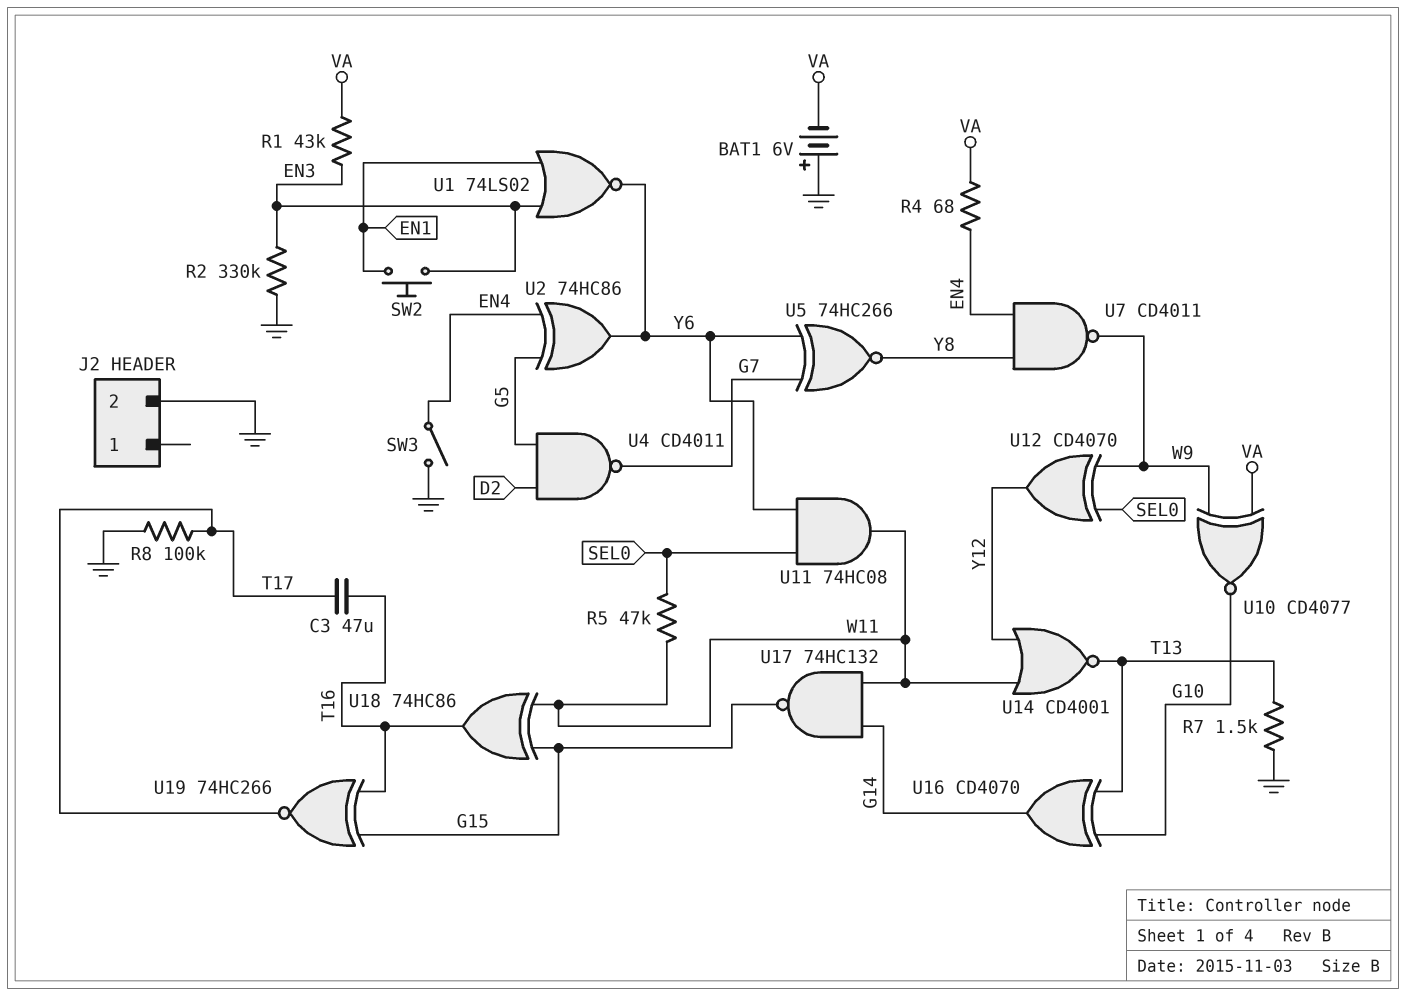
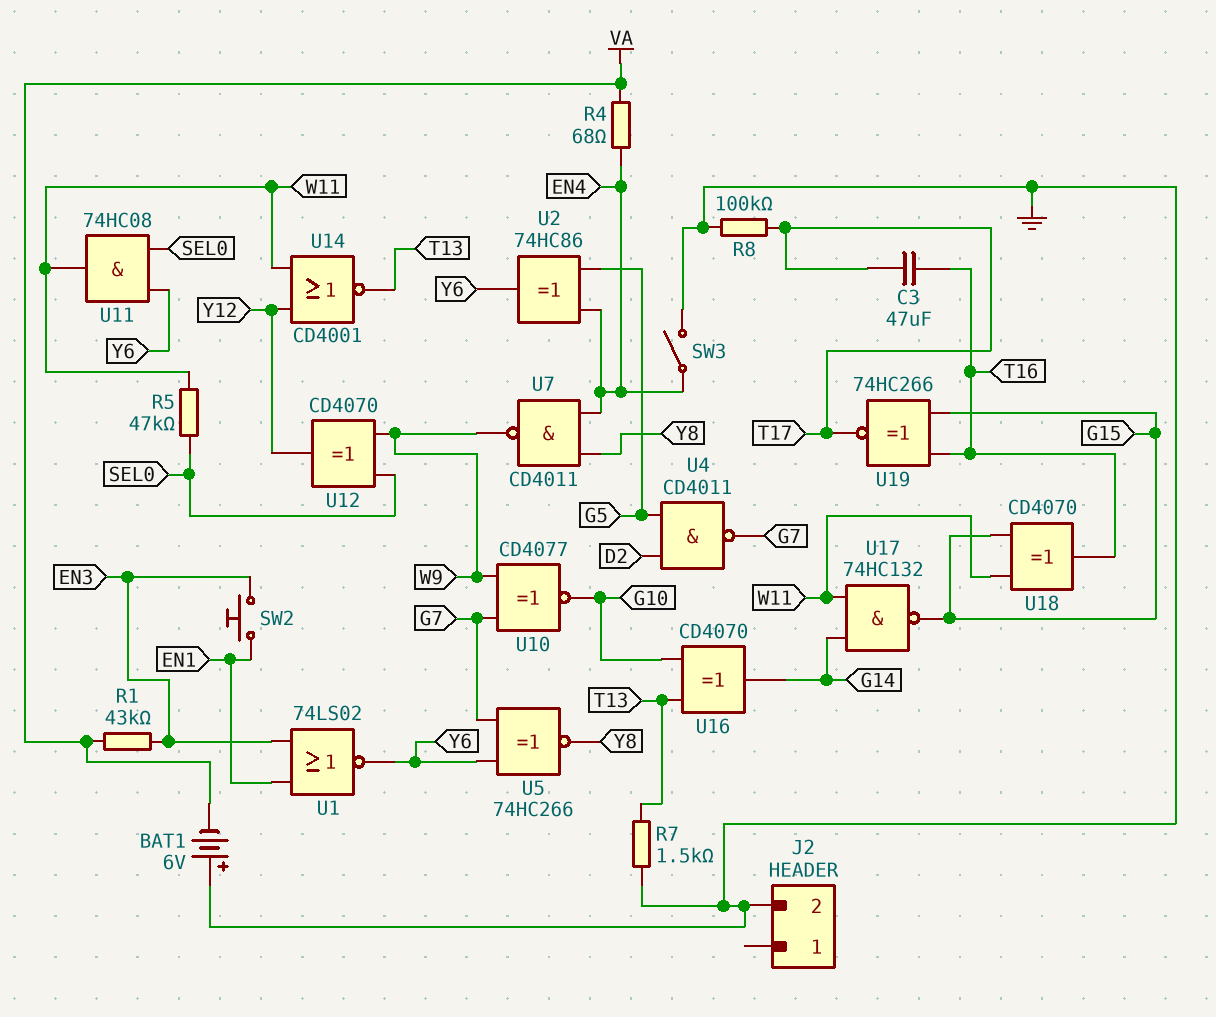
R2: 330k (EN3, GND) -> none
U10: XNOR CD4077 (in VA, in W9, out G10) -> XNOR CD4077 (in G7, in W9, out G10)
U18: XOR 74HC86 (in G15, in W11, out T16) -> XOR CD4070 (in G15, in W11, out T16)

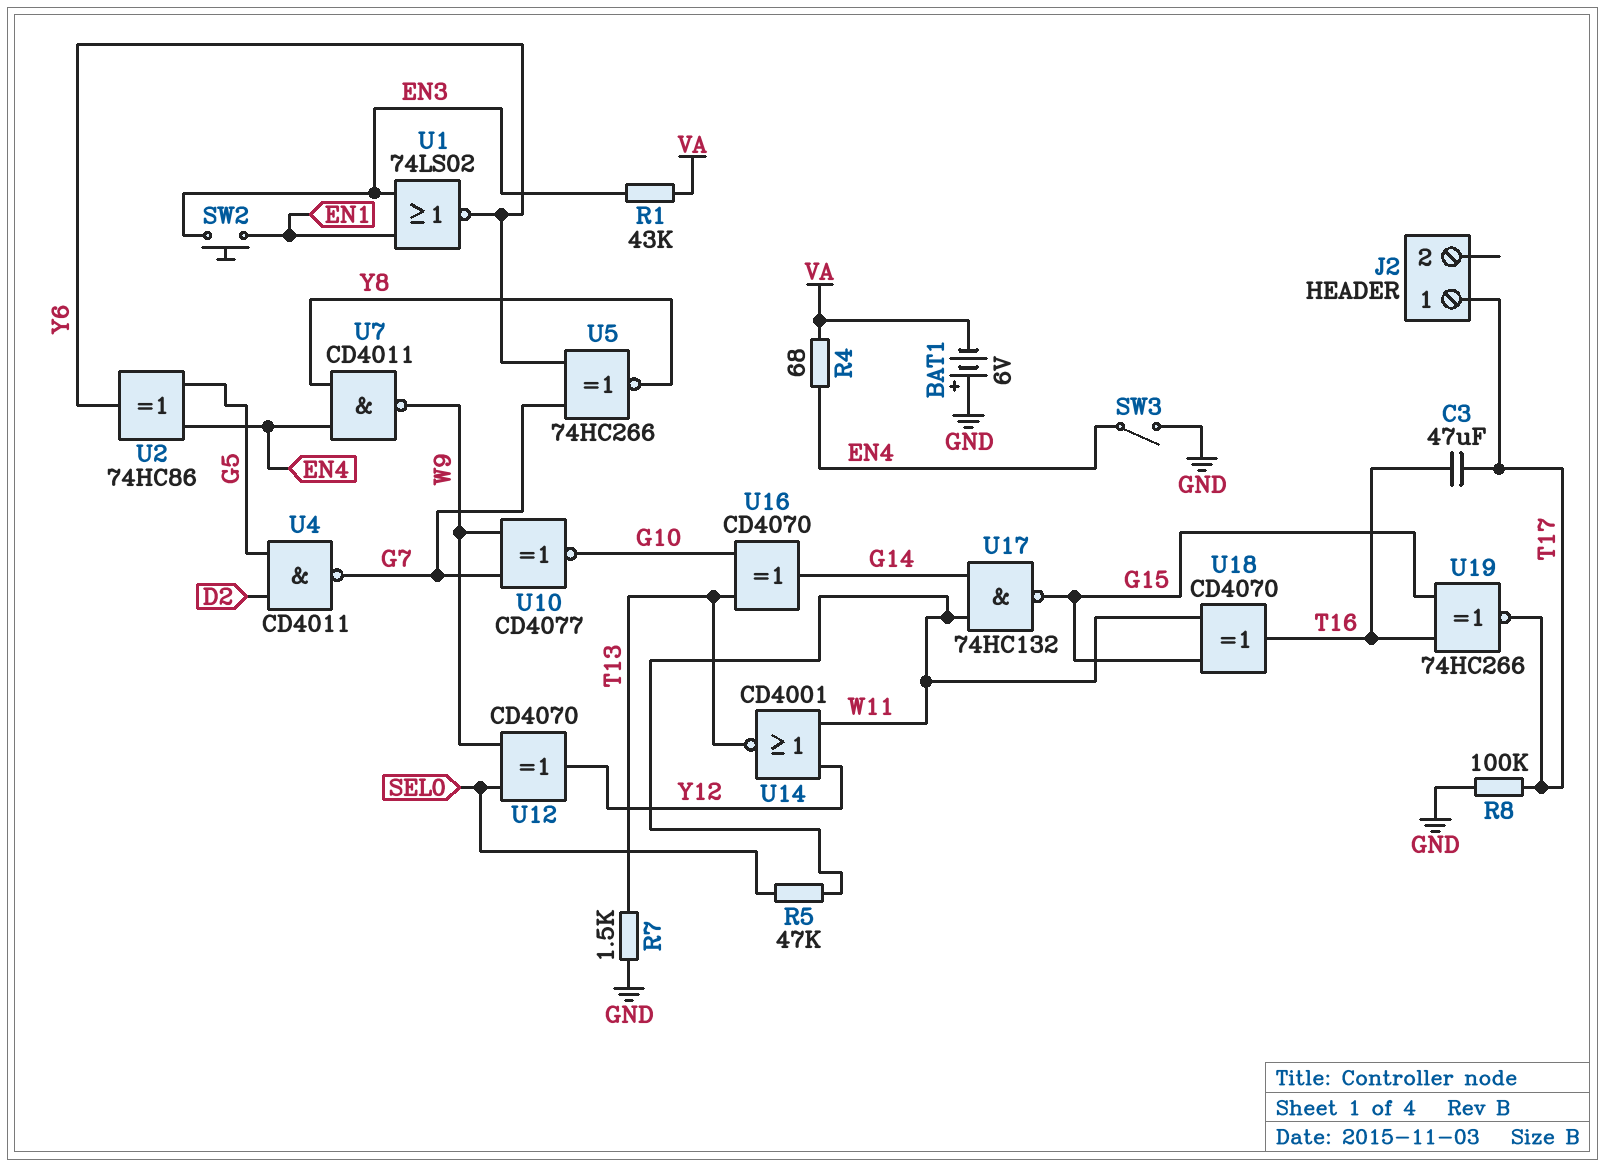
J2 pin 1: none -> T17
J2 pin 2: GND -> none
U11: AND 74HC08 (in SEL0, in Y6, out W11) -> none

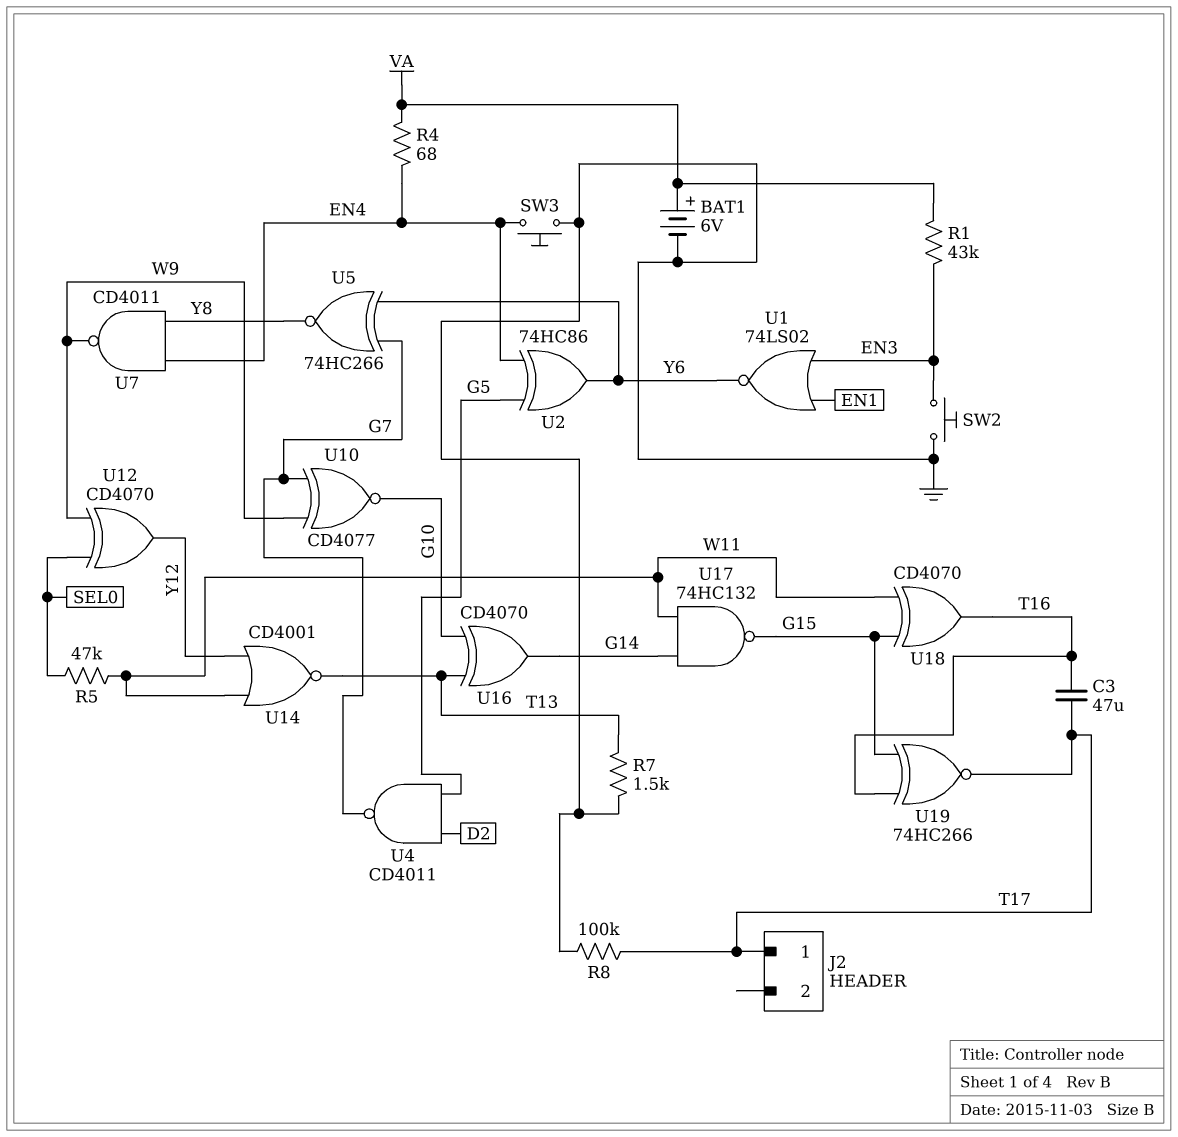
BAT1: 6V (plus GND, minus VA) -> 6V (plus VA, minus GND)
SW2: button (EN1, EN3) -> button (EN3, GND)
SW3: switch (EN4, GND) -> button (EN4, GND)

